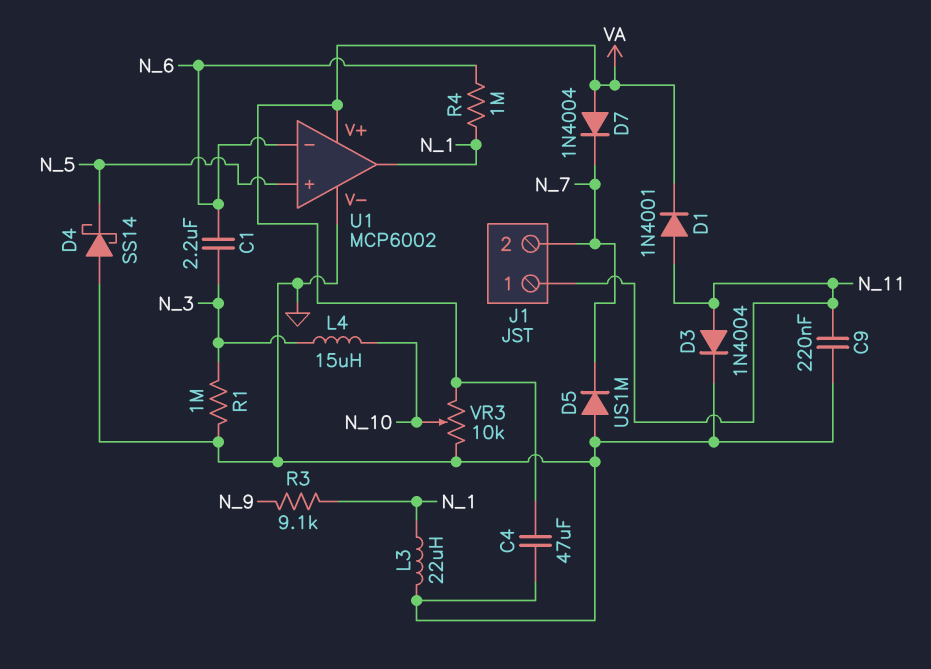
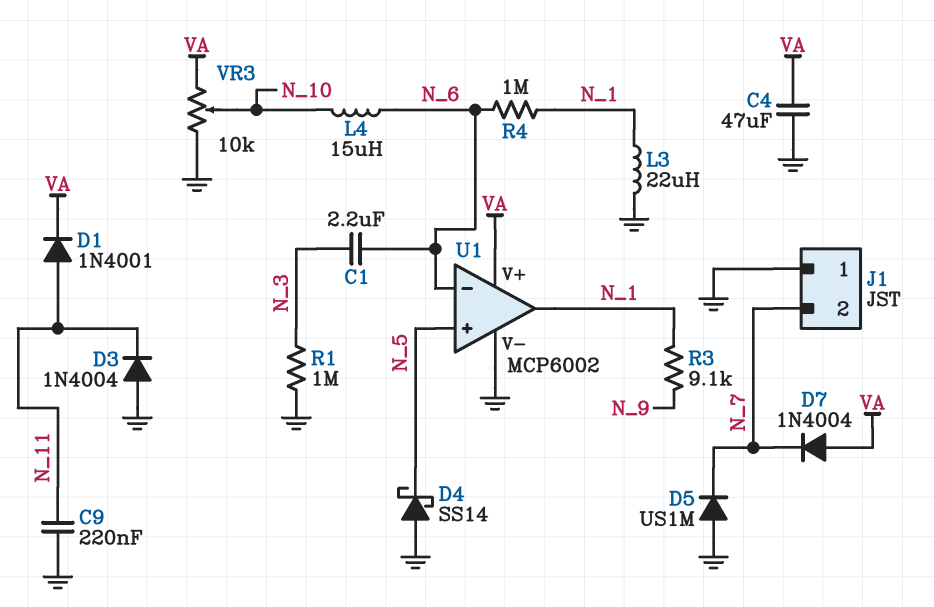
D3: diode 1N4004 (A N_11, K GND) -> diode 1N4004 (A GND, K N_11)
J1 pin 1: N_11 -> GND
L4: 15uH (N_3, N_10) -> 15uH (N_6, N_10)

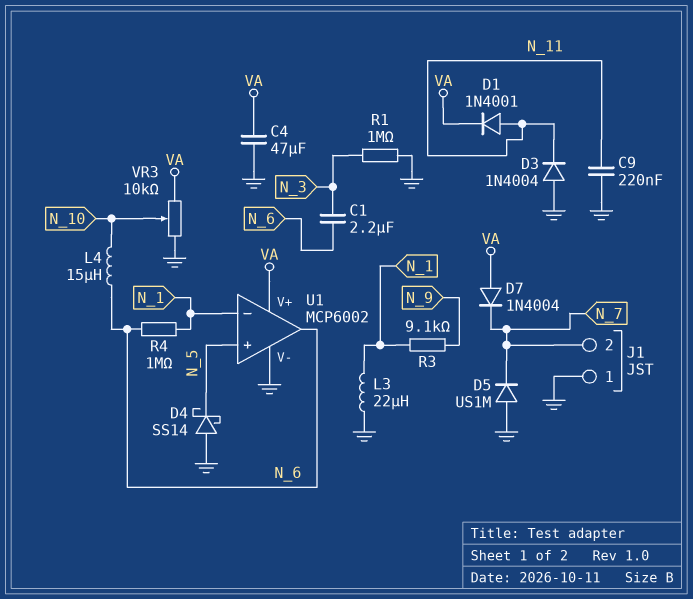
U1 pin in-: N_6 -> N_1
U1 pin out: N_1 -> N_6

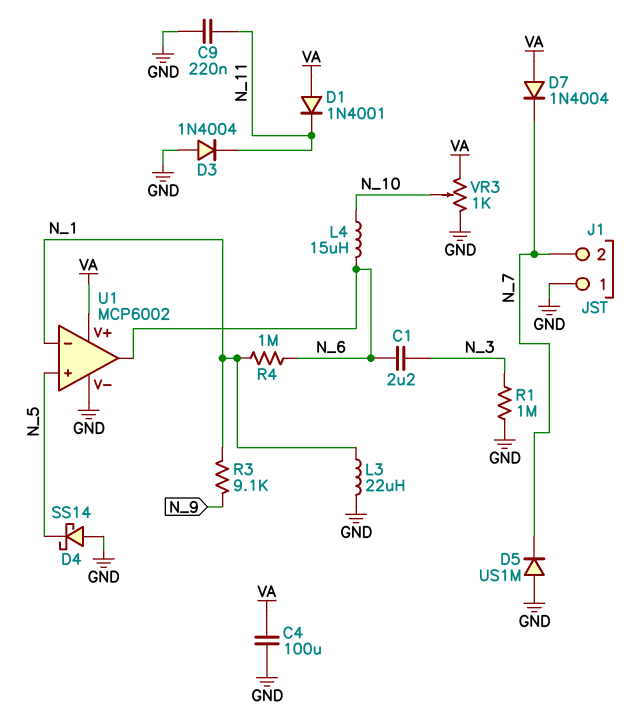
C4: 47uF (GND, VA) -> 100uF (GND, VA)
D1: diode 1N4001 (A N_11, K VA) -> diode 1N4001 (A VA, K N_11)
VR3: 10k (GND, VA, wiper N_10) -> 1k (GND, VA, wiper N_10)

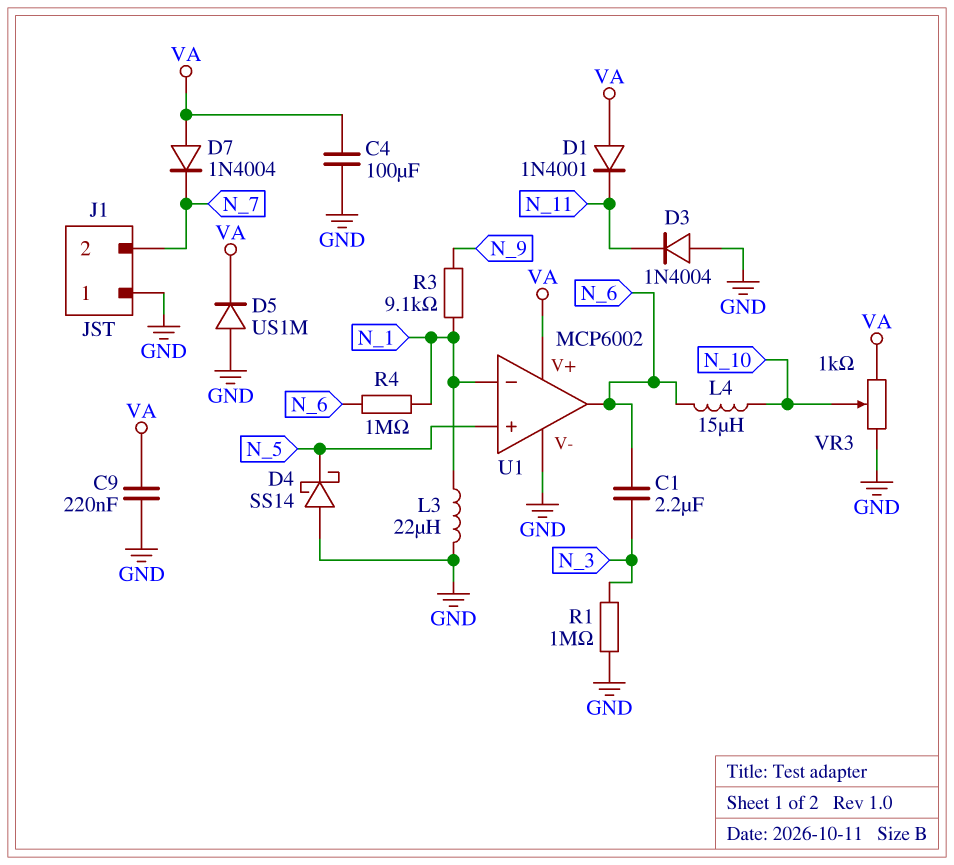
C9: 220nF (GND, N_11) -> 220nF (GND, VA)
D5: diode US1M (A GND, K N_7) -> diode US1M (A GND, K VA)

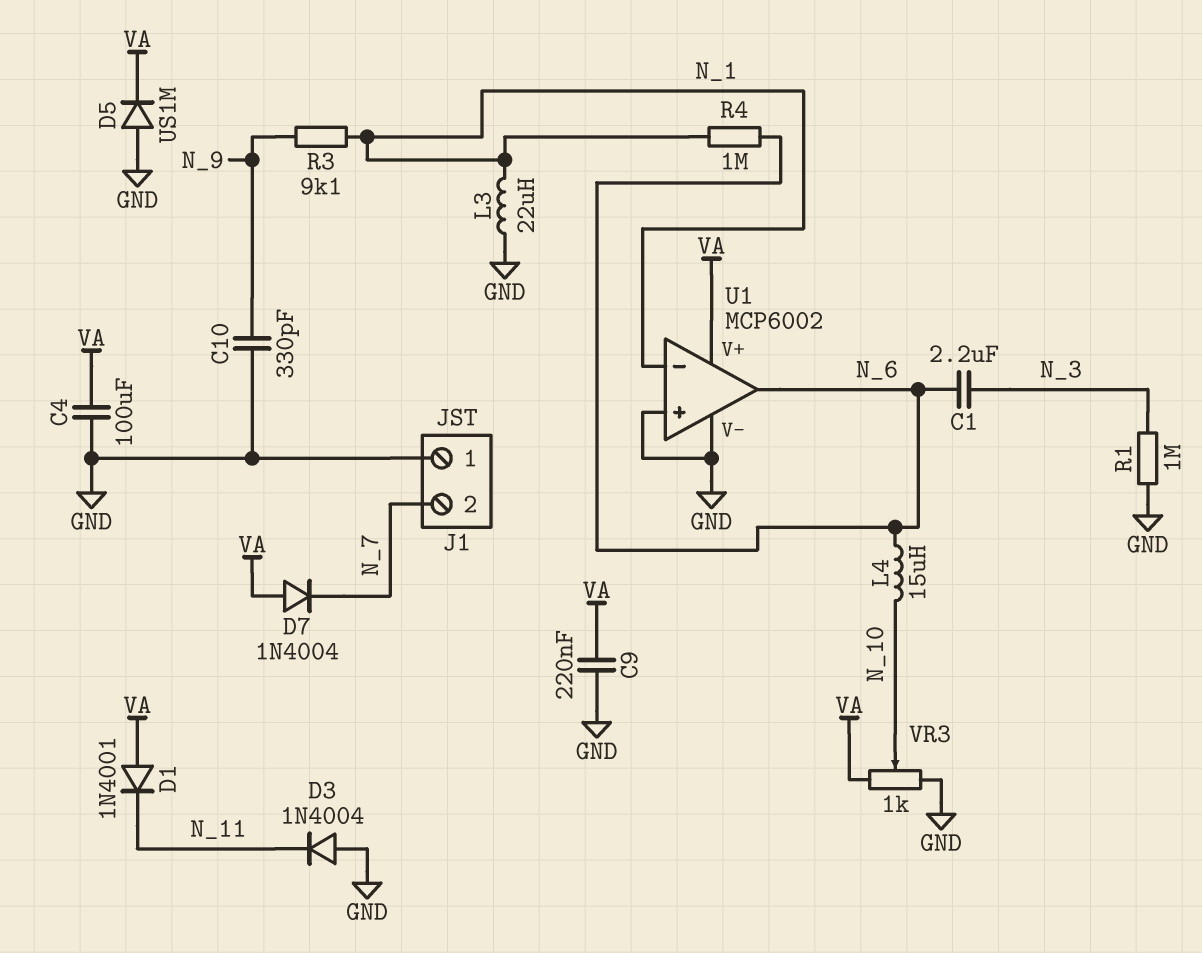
C10: none -> 330pF (GND, N_9)
D4: schottky SS14 (A GND, K N_5) -> none
U1 pin in+: N_5 -> GND

